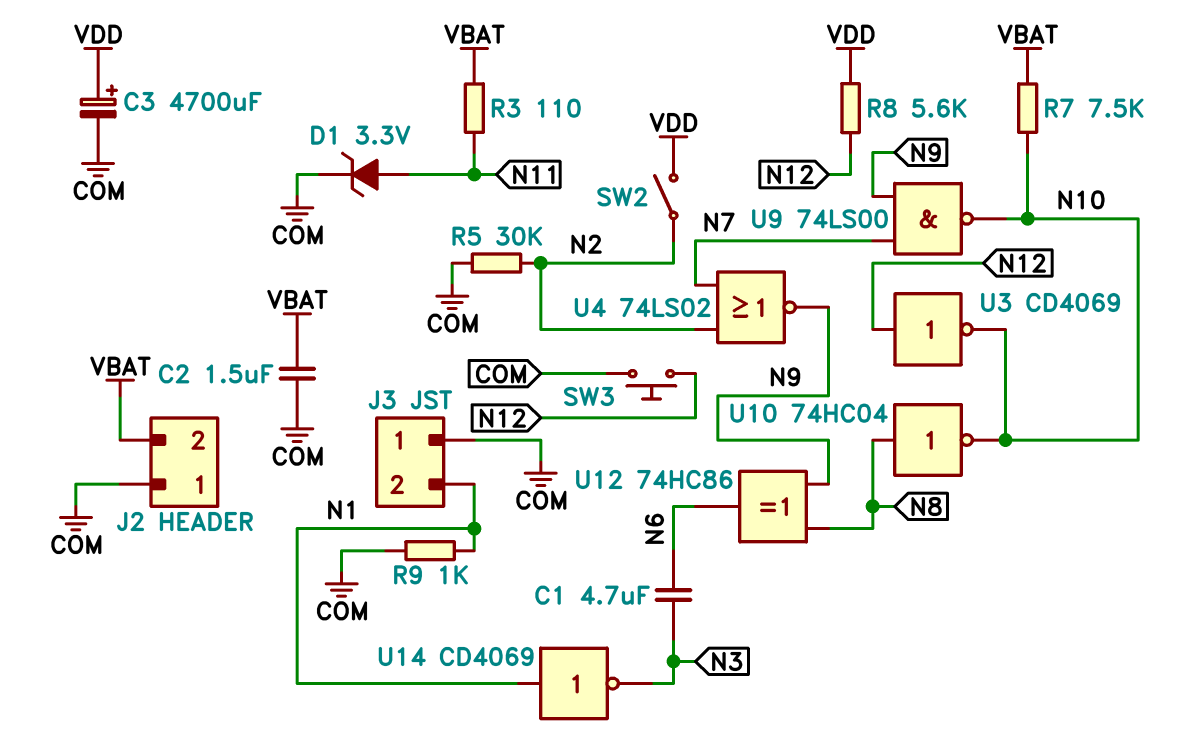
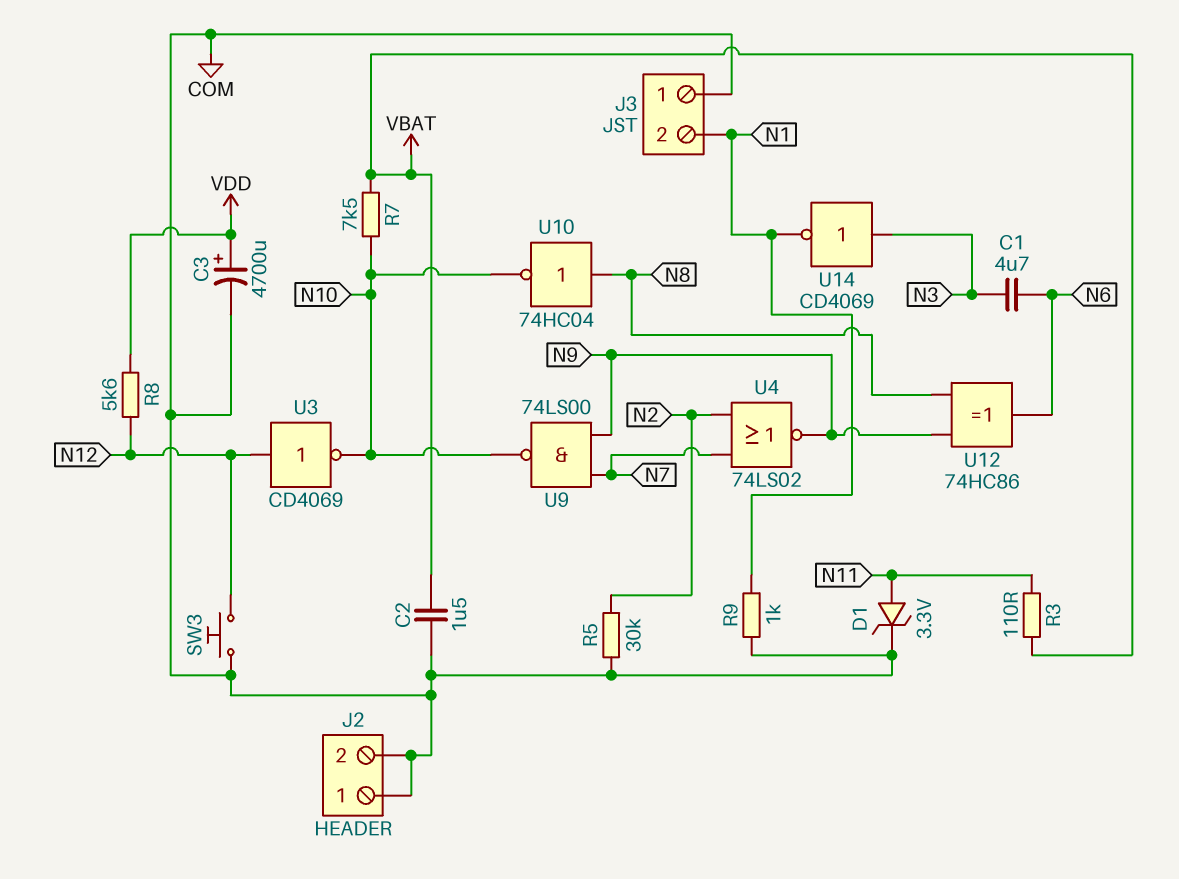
J2 pin 2: VBAT -> COM
SW2: switch (N2, VDD) -> none
U14: NOT CD4069 (in N1, out N3) -> NOT CD4069 (in N3, out N1)

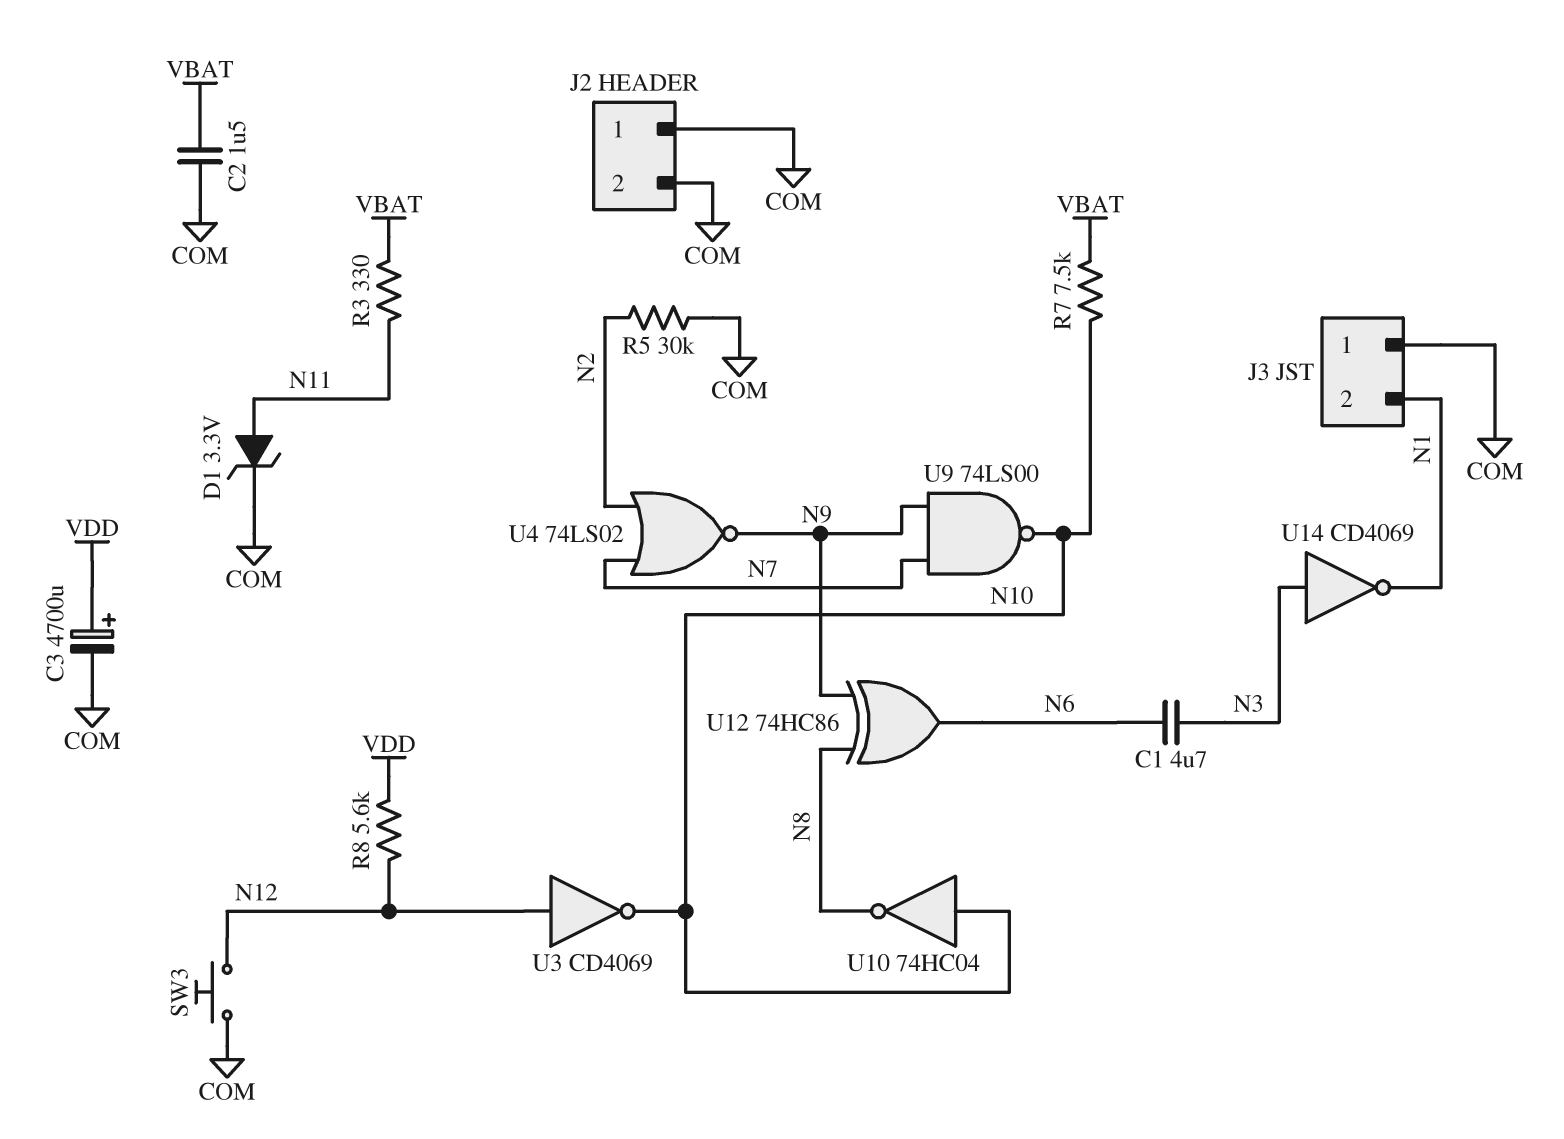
R3: 110 (N11, VBAT) -> 330 (N11, VBAT)
R9: 1k (COM, N1) -> none
U10: NOT 74HC04 (in N8, out N10) -> NOT 74HC04 (in N10, out N8)

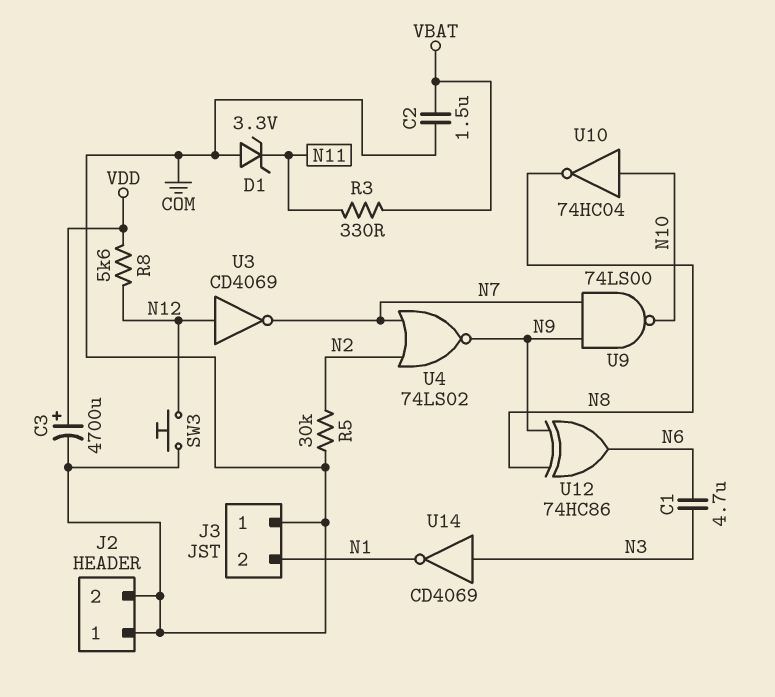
D1: zener 3.3V (A N11, K COM) -> zener 3.3V (A COM, K N11)
R7: 7.5k (N10, VBAT) -> none
U3: NOT CD4069 (in N12, out N10) -> NOT CD4069 (in N12, out N7)

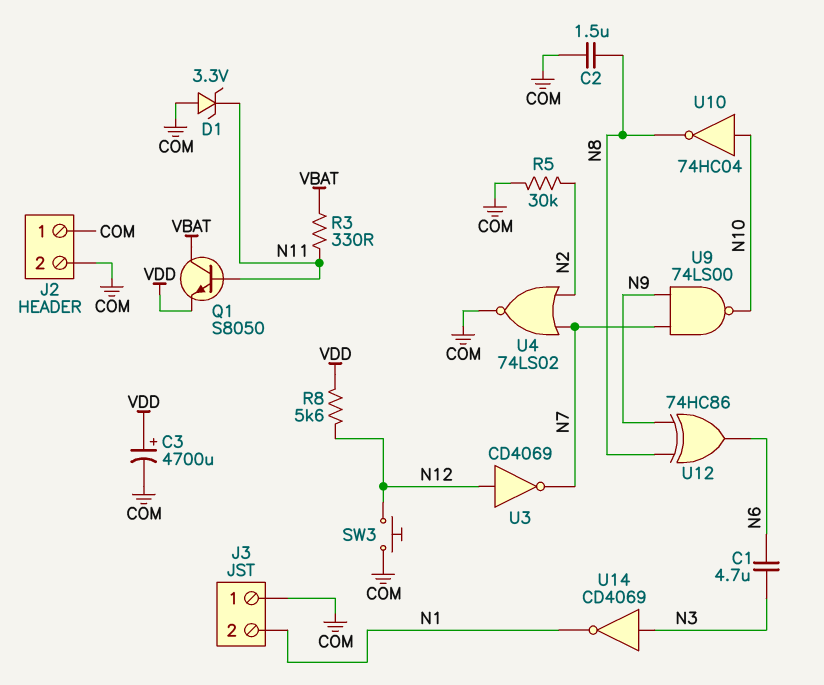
C2: 1.5uF (COM, VBAT) -> 1.5uF (COM, N8)
Q1: none -> NPN S8050 (B N11, C VBAT, E VDD)
U4: NOR 74LS02 (in N2, in N7, out N9) -> NOR 74LS02 (in N2, in N7, out COM)

